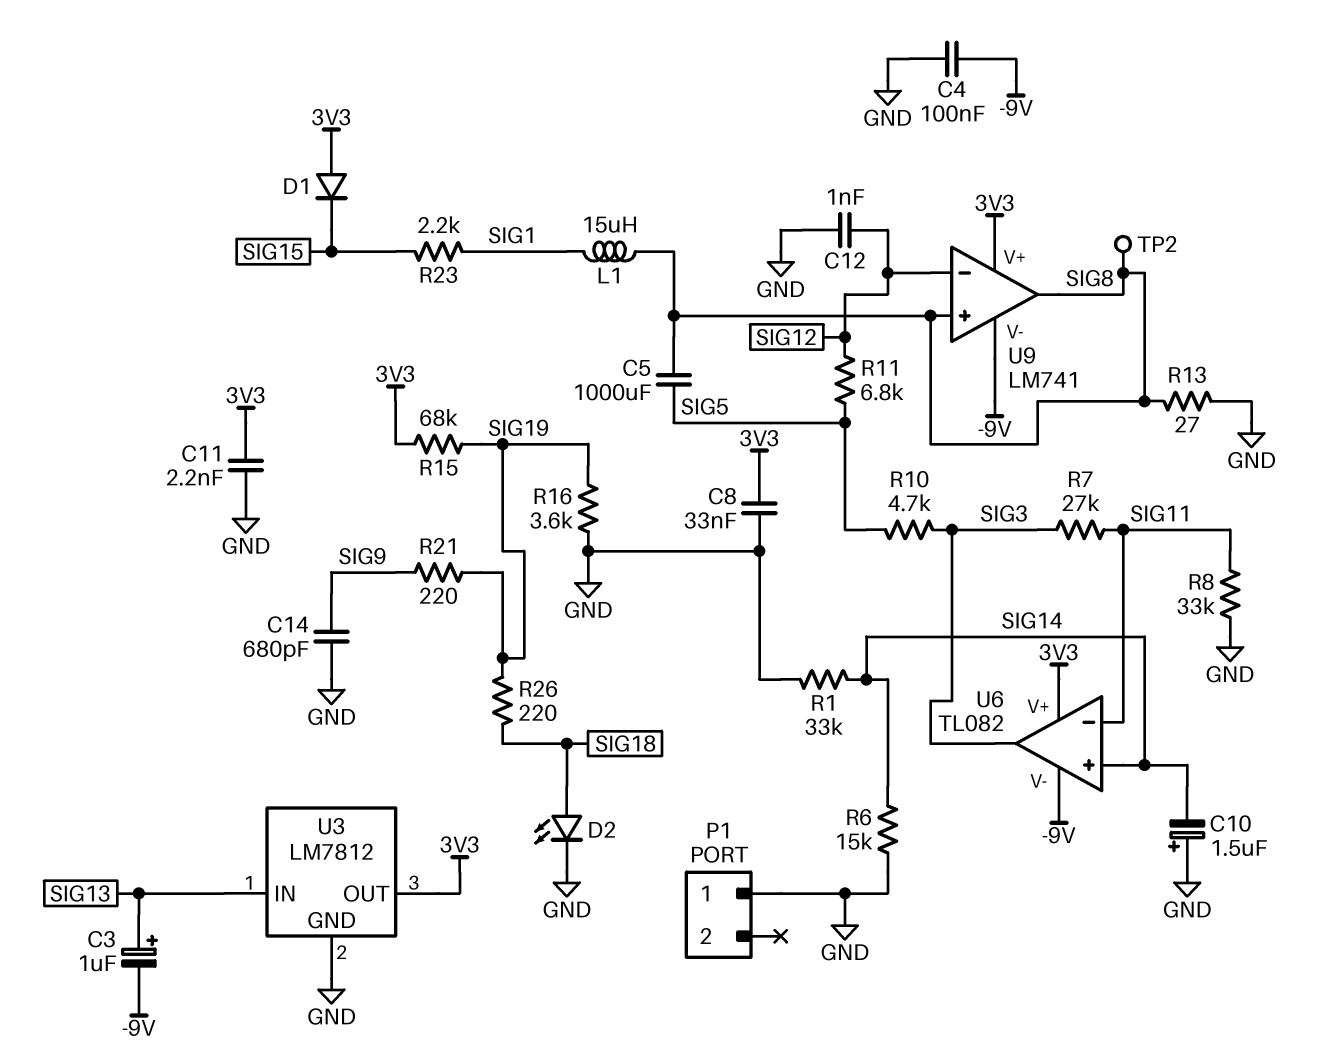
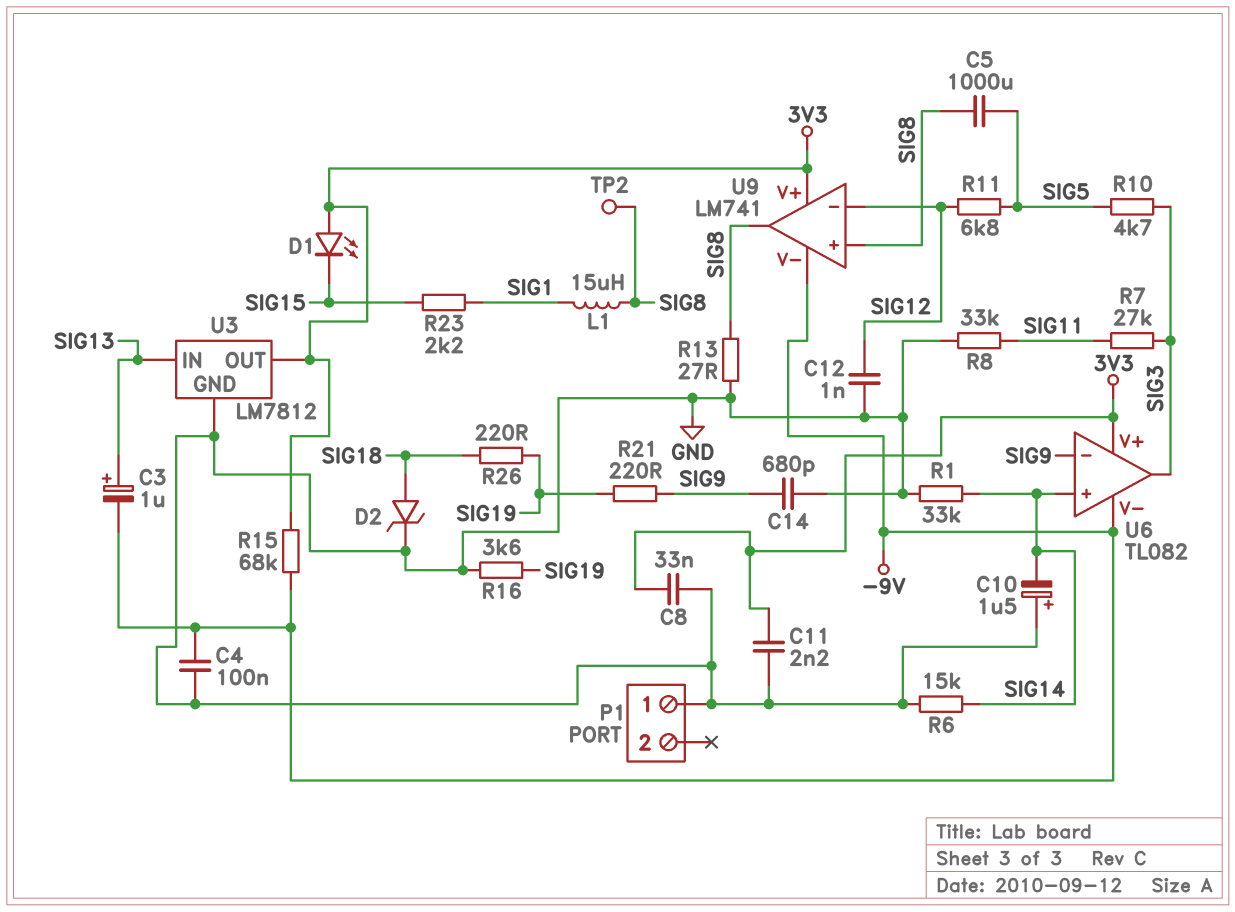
D1: diode (A 3V3, K SIG15) -> LED (A 3V3, K SIG15)
D2: LED (A SIG18, K GND) -> zener (A SIG18, K GND)
R15: 68k (3V3, SIG19) -> 68k (-9V, 3V3)
U6 pin in-: SIG11 -> SIG9

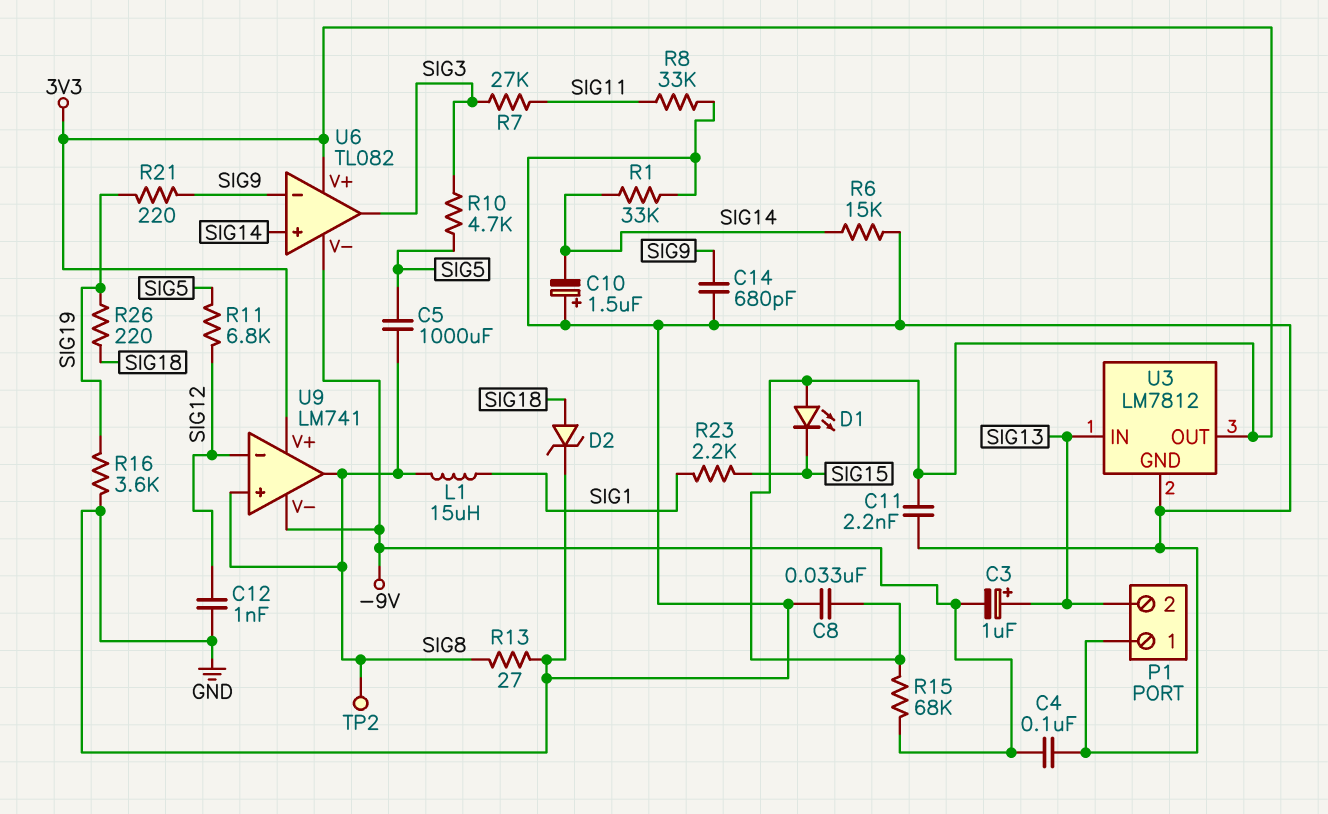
P1 pin 2: none -> SIG13

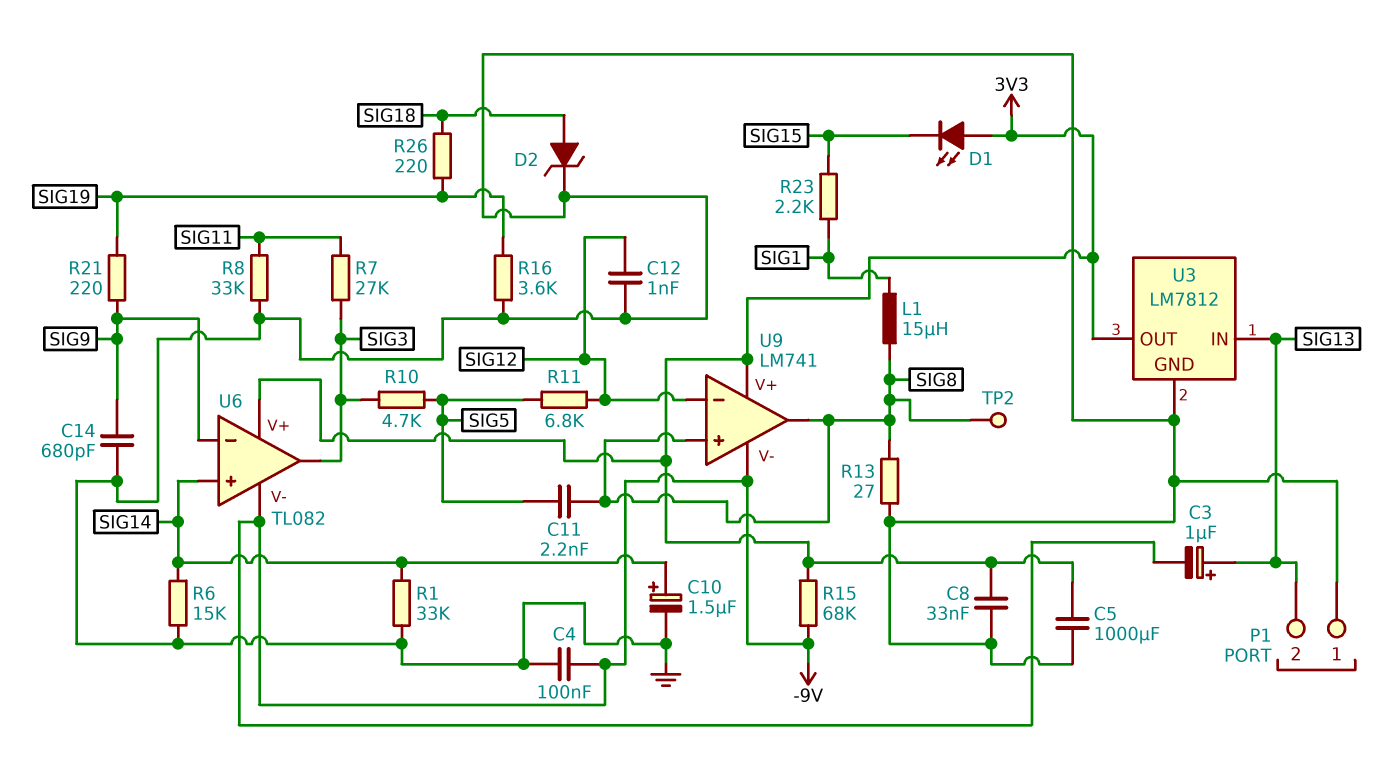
C5: 1000uF (SIG5, SIG8) -> 1000uF (3V3, GND)
C10: 1.5uF (plus GND, minus SIG14) -> 1.5uF (plus SIG14, minus GND)
C11: 2.2nF (3V3, GND) -> 2.2nF (SIG5, SIG8)

